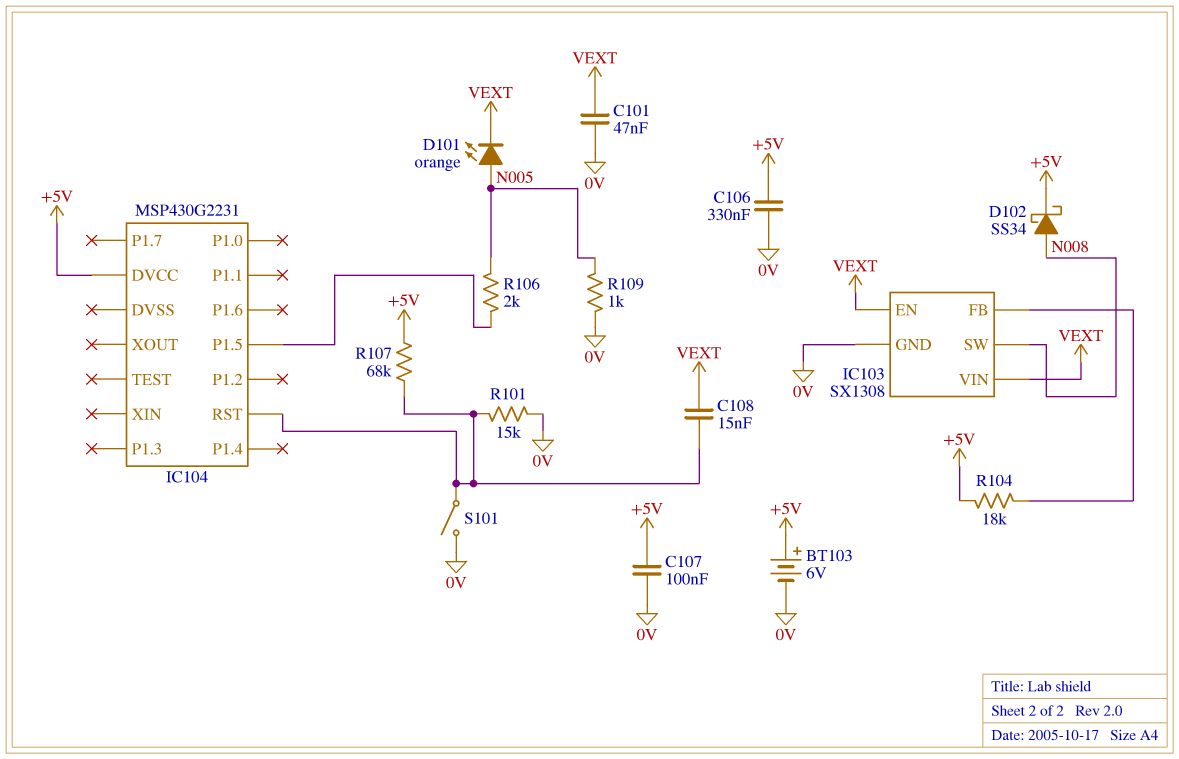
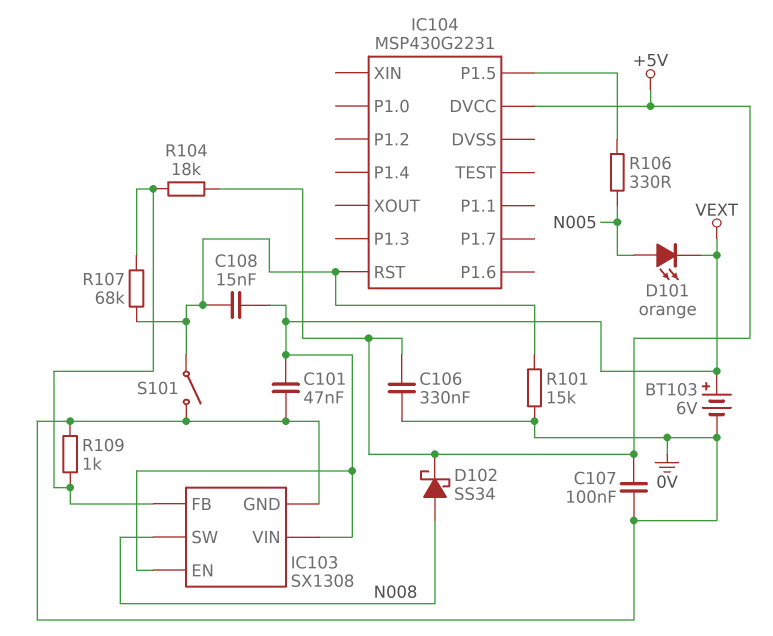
BT103: 6V (plus +5V, minus 0V) -> 6V (plus VEXT, minus 0V)
R106: 2k (IC104/P1.5, N005) -> 330 (IC104/P1.5, N005)
R107: 68k (+5V, IC104/RST) -> 68k (IC103/FB, IC104/RST)
R109: 1k (0V, N005) -> 1k (0V, IC103/FB)

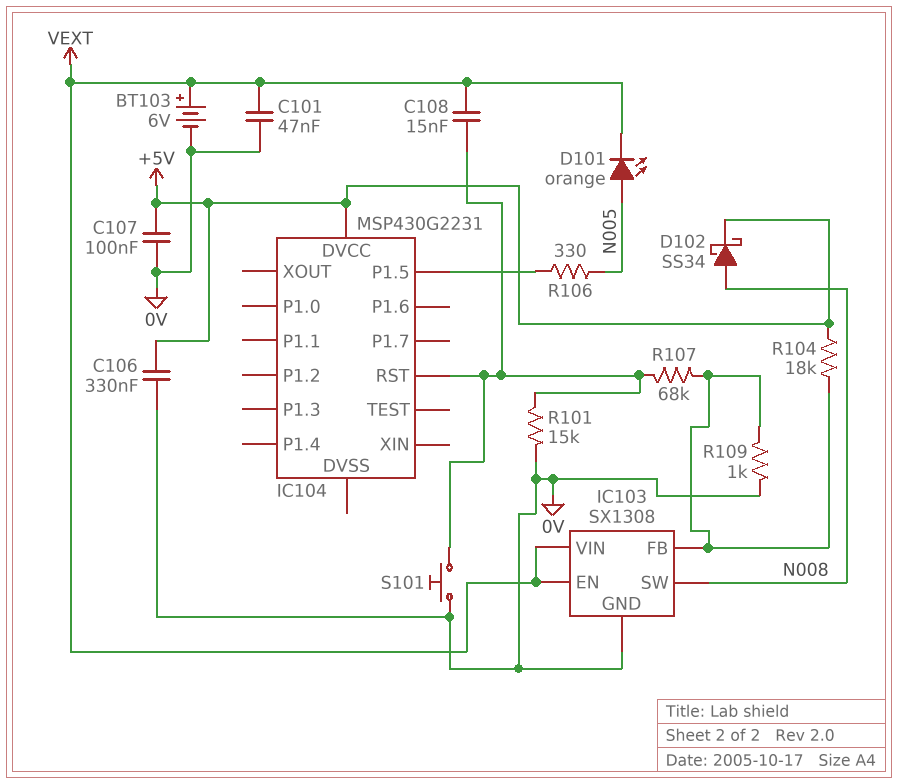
S101: switch (0V, IC104/RST) -> button (0V, IC104/RST)

